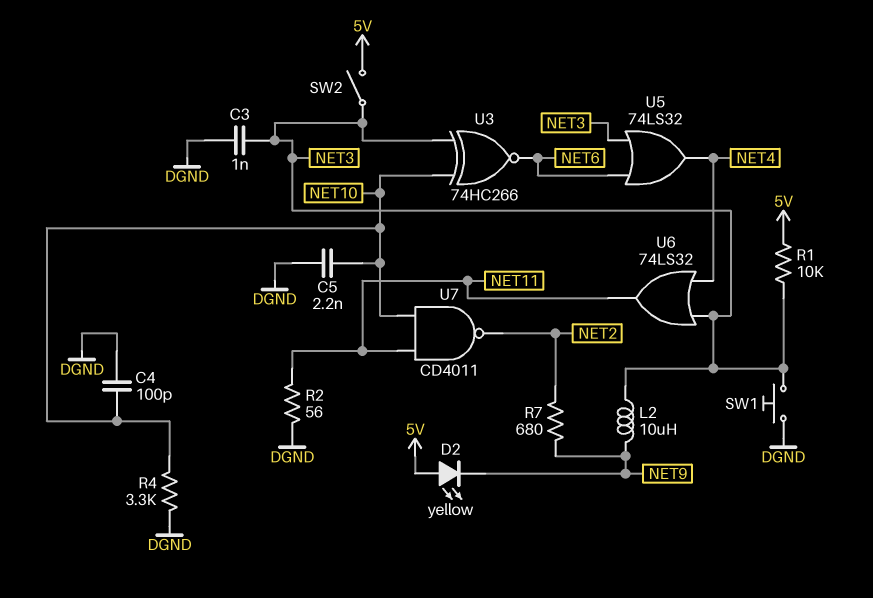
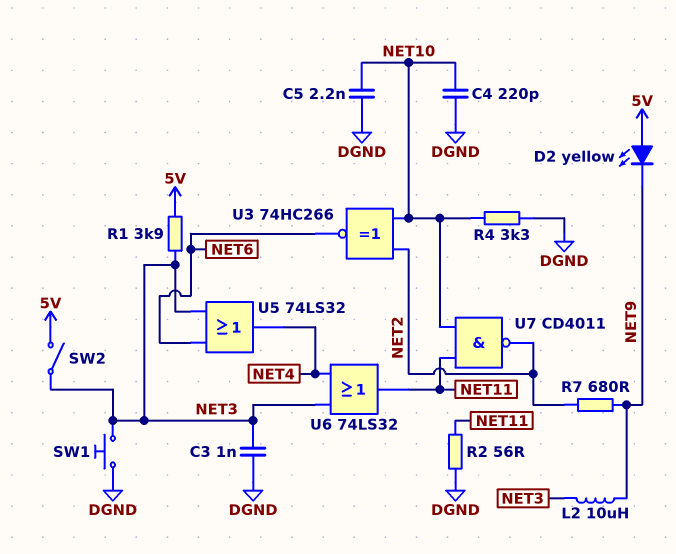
C4: 100pF (DGND, NET10) -> 220pF (DGND, NET10)
R1: 10k (5V, NET3) -> 3.9k (5V, NET3)
U3: XNOR 74HC266 (in NET3, in NET10, out NET6) -> XNOR 74HC266 (in NET2, in NET10, out NET6)

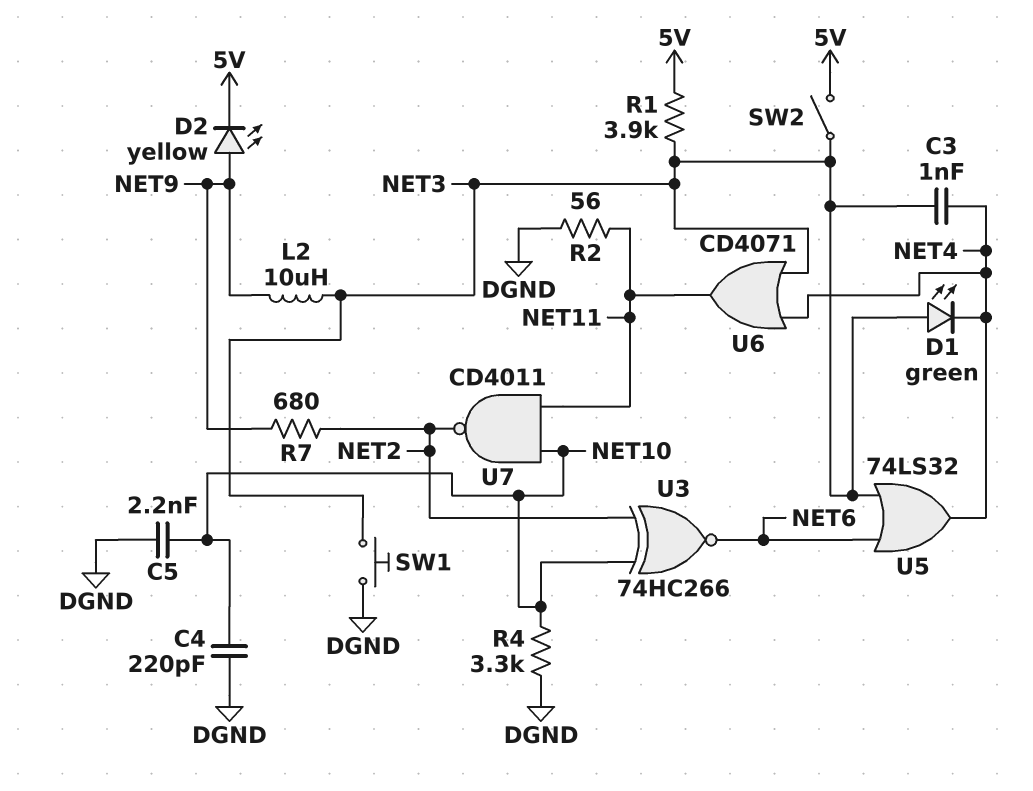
C3: 1nF (DGND, NET3) -> 1nF (NET3, NET4)
D1: none -> LED green (A NET3, K NET4)
D2: LED yellow (A 5V, K NET9) -> LED yellow (A NET9, K 5V)
U6: OR 74LS32 (in NET3, in NET4, out NET11) -> OR CD4071 (in NET3, in NET4, out NET11)

